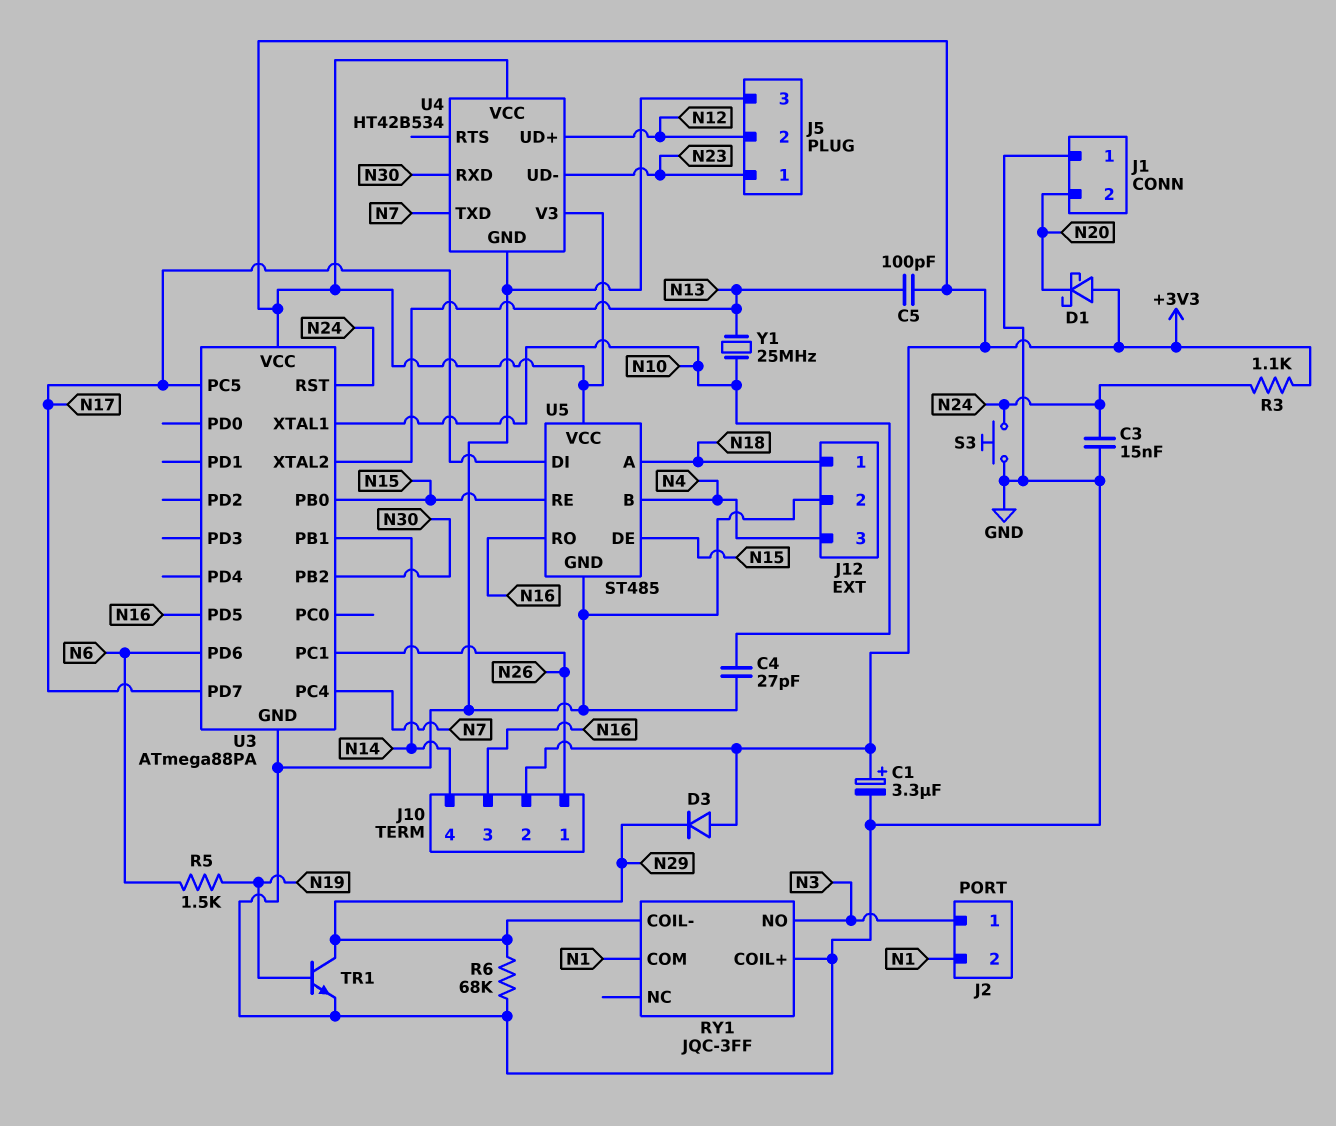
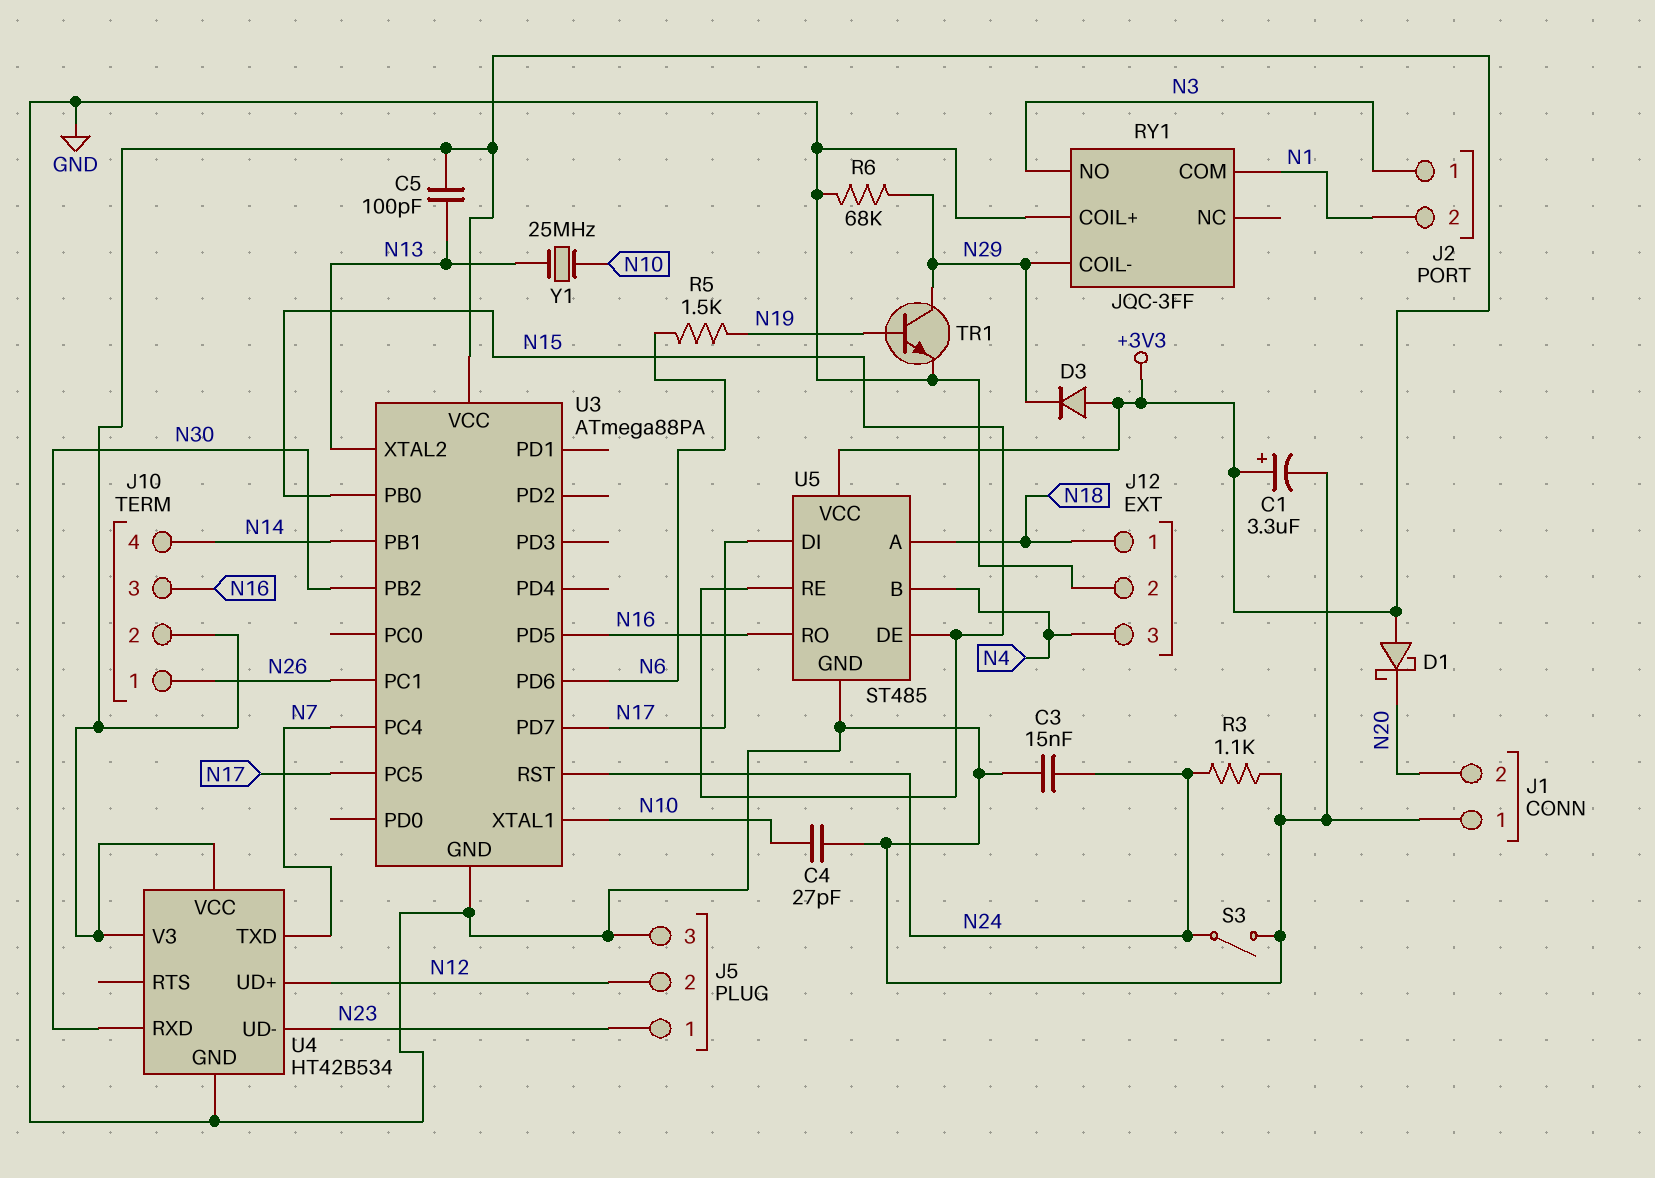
R3: 1.1k (+3V3, N24) -> 1.1k (GND, N24)
S3: button (GND, N24) -> switch (GND, N24)

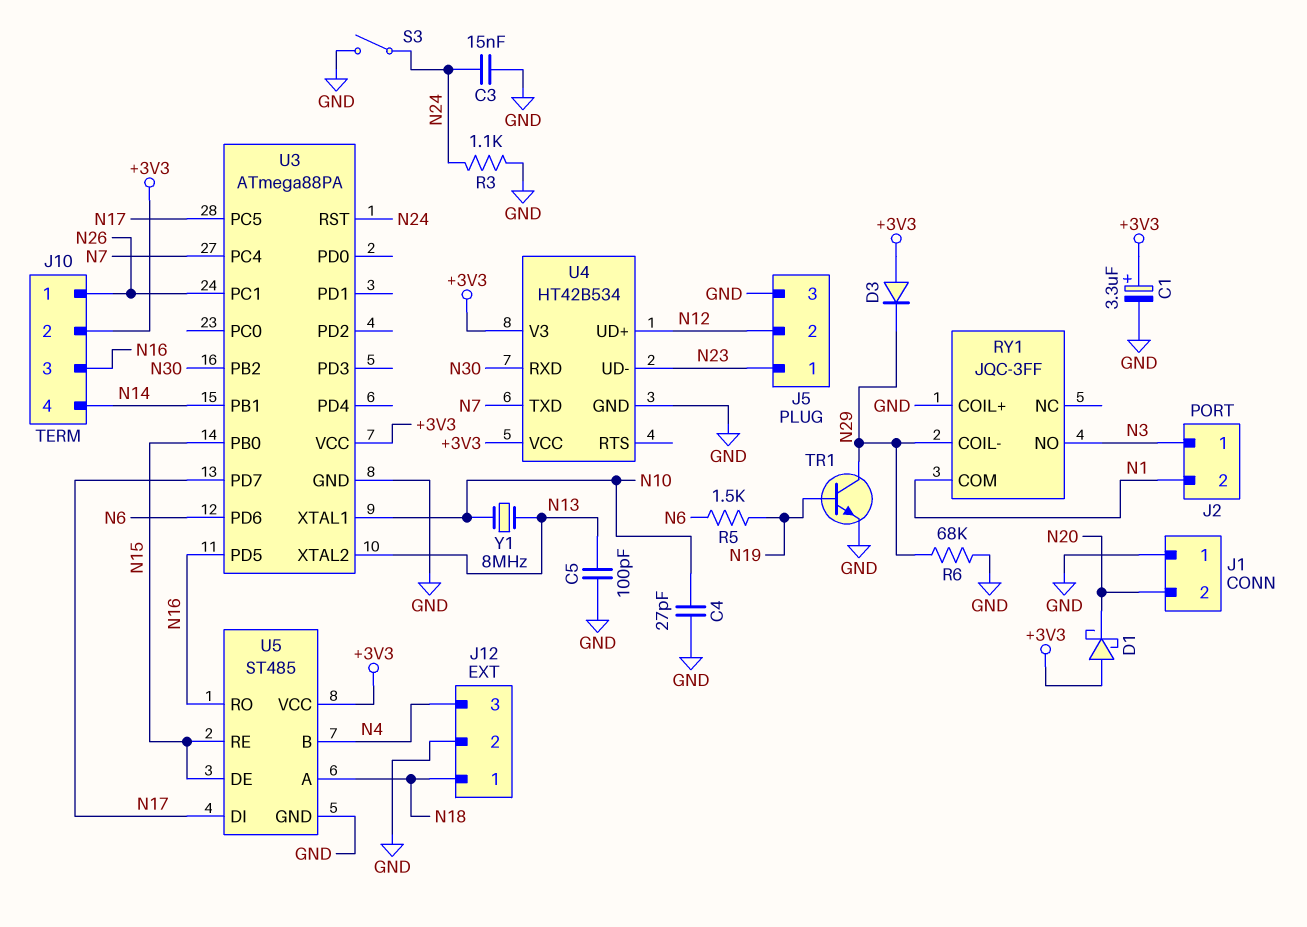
C5: 100pF (+3V3, N13) -> 100pF (GND, N13)
Y1: 25MHz (N10, N13) -> 8MHz (N10, N13)

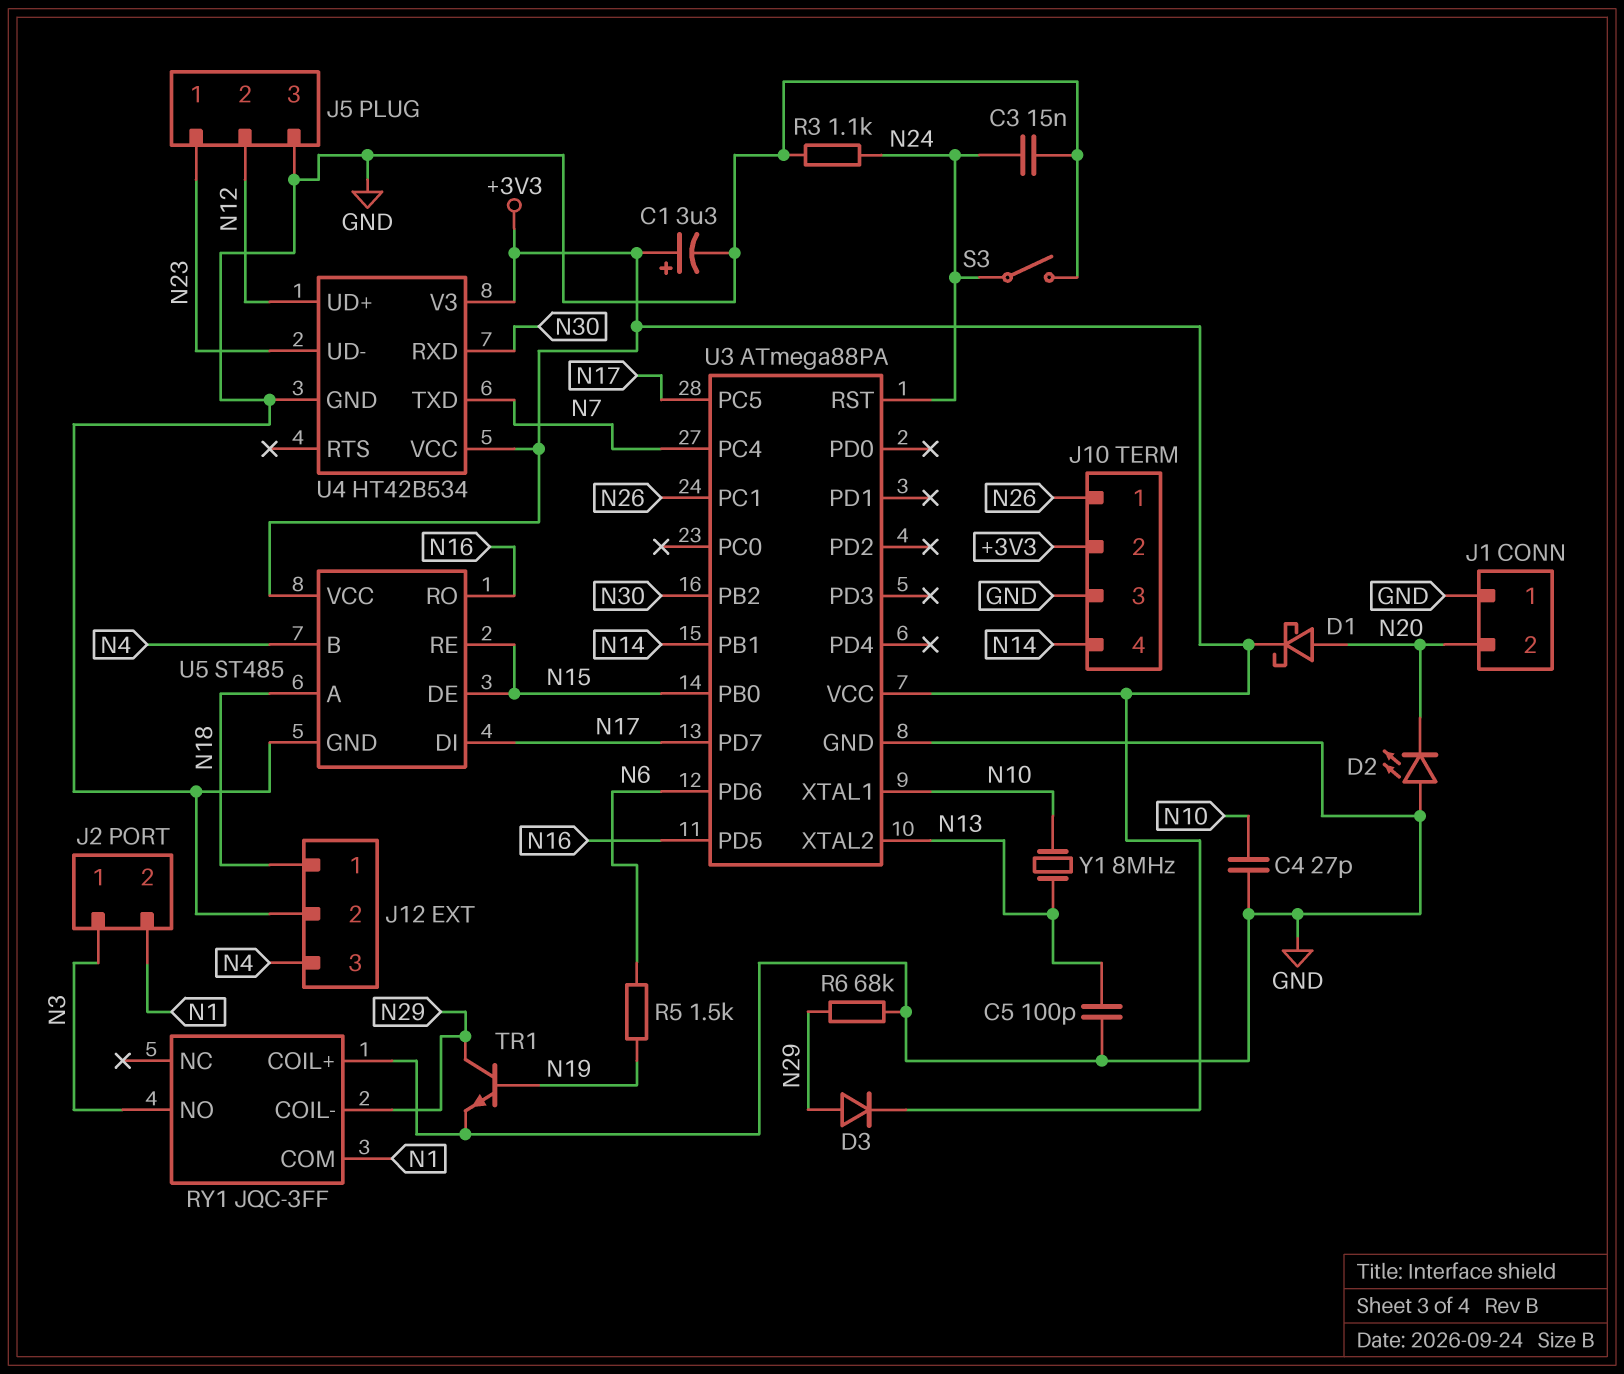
D1: schottky (A +3V3, K N20) -> schottky (A N20, K +3V3)
D2: none -> LED (A GND, K N20)
D3: diode (A +3V3, K N29) -> diode (A N29, K +3V3)
J10 pin 3: N16 -> GND

